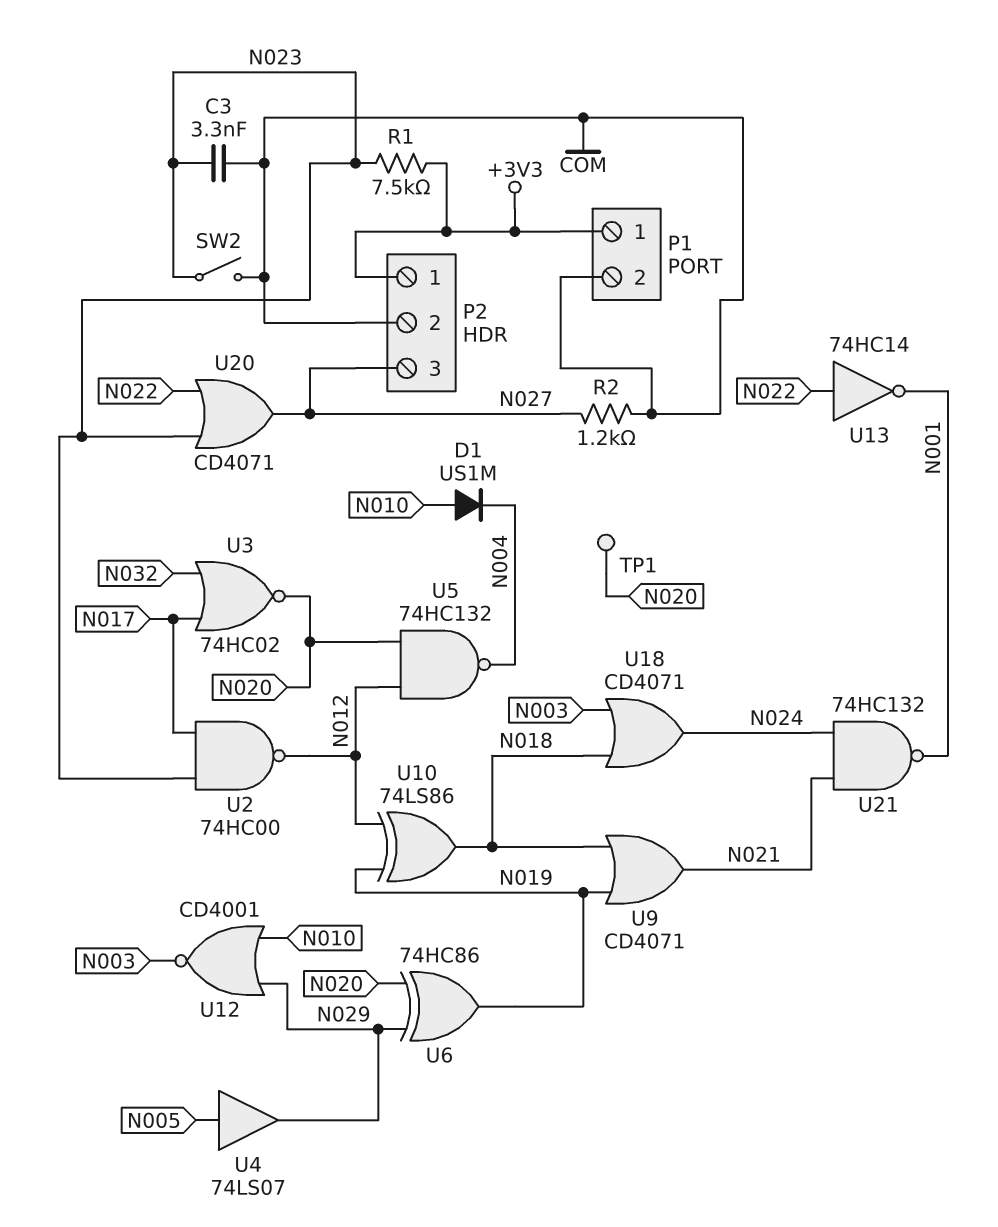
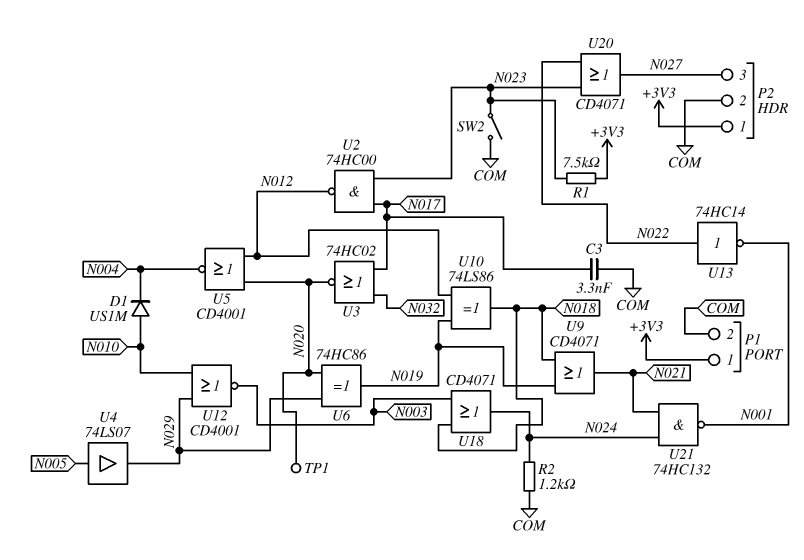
C3: 3.3nF (COM, N023) -> 3.3nF (COM, N017)
R2: 1.2k (COM, N027) -> 1.2k (COM, N024)
U5: NAND 74HC132 (in N012, in N020, out N004) -> NOR CD4001 (in N012, in N020, out N004)

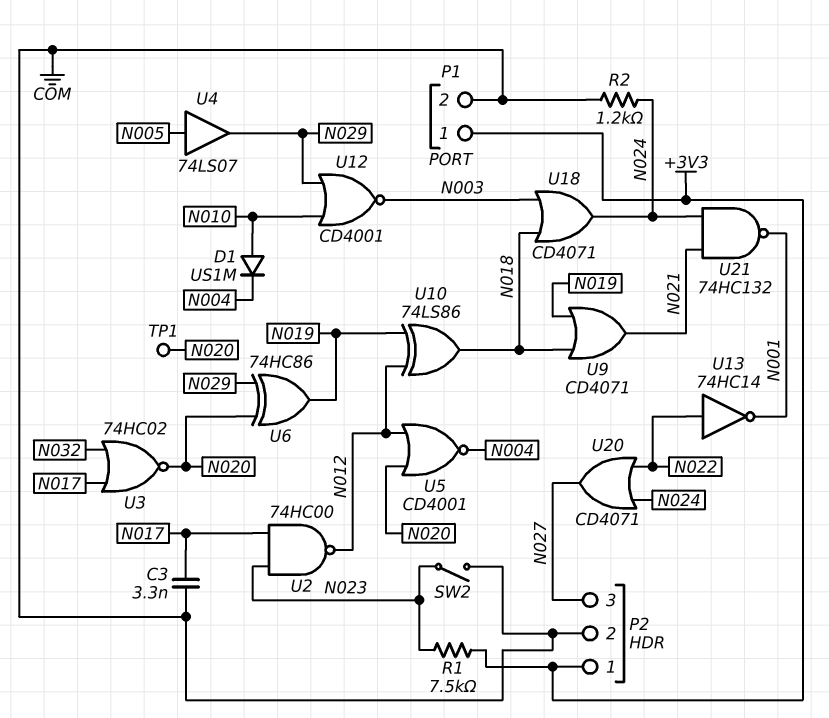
U20: OR CD4071 (in N022, in N023, out N027) -> OR CD4071 (in N022, in N024, out N027)

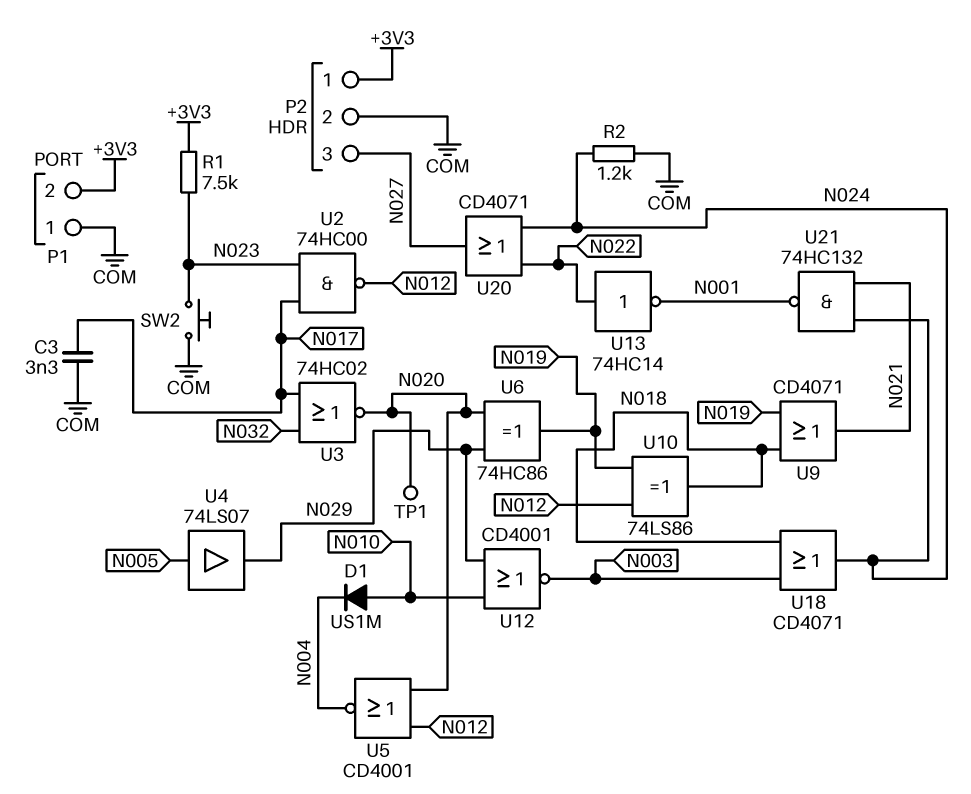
P1 pin 1: +3V3 -> COM
P1 pin 2: COM -> +3V3
SW2: switch (COM, N023) -> button (COM, N023)

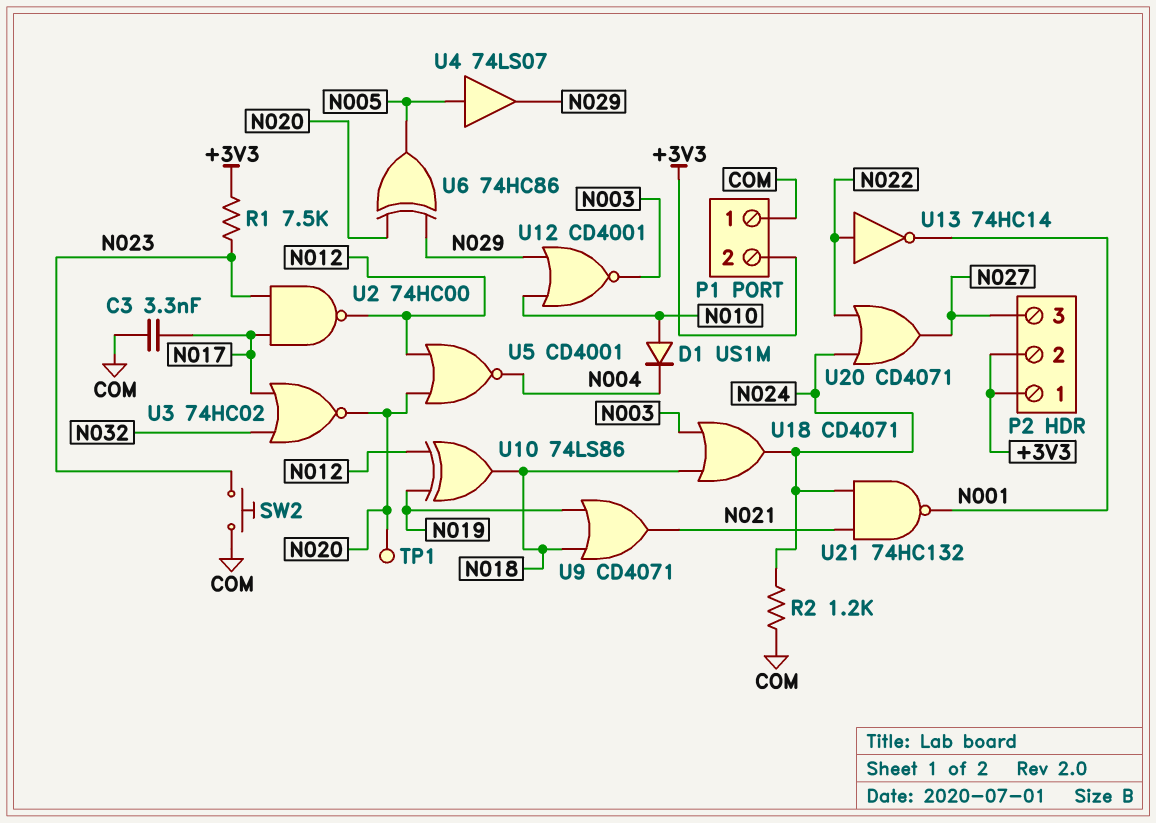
P2 pin 2: COM -> +3V3
U6: XOR 74HC86 (in N020, in N029, out N019) -> XOR 74HC86 (in N020, in N029, out N005)

